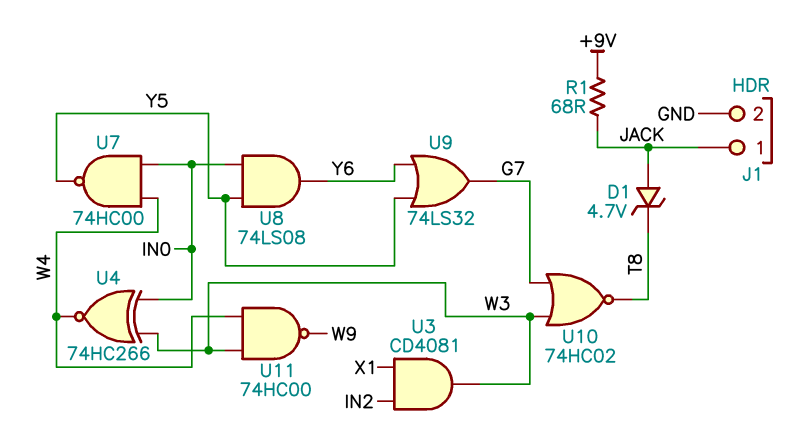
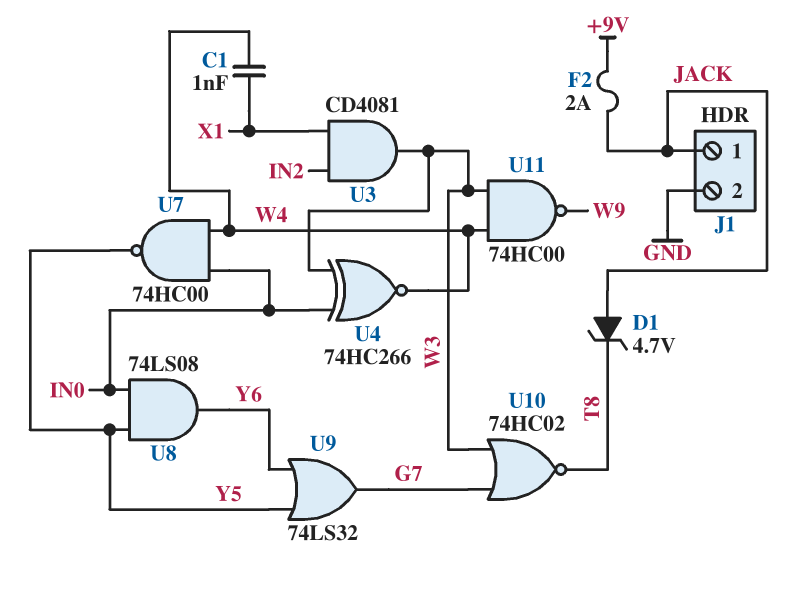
C1: none -> 1nF (W4, X1)
F2: none -> 2A (+9V, JACK)
R1: 68 (+9V, JACK) -> none

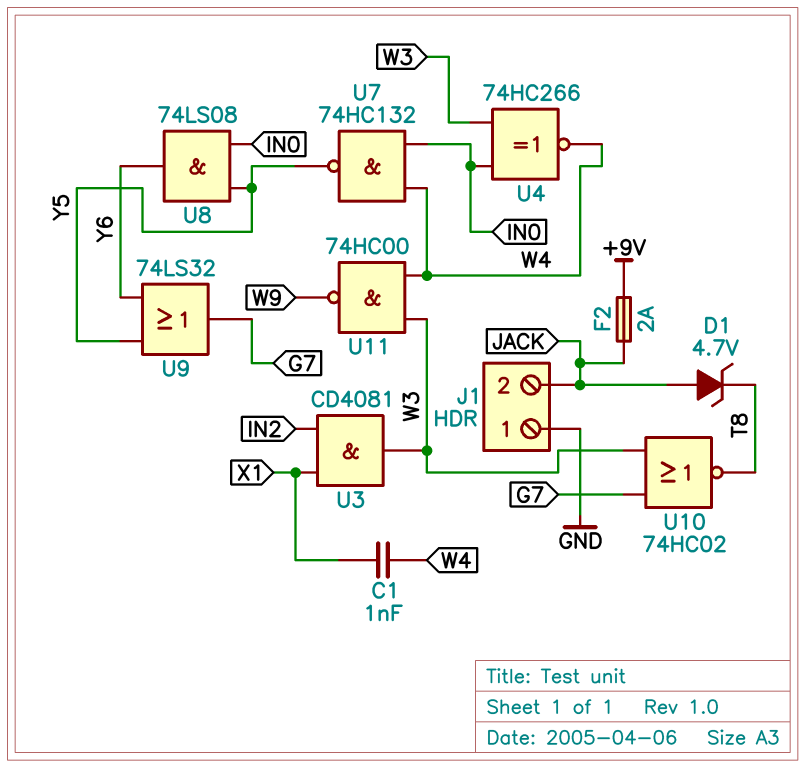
J1 pin 1: JACK -> GND
J1 pin 2: GND -> JACK
U7: NAND 74HC00 (in IN0, in W4, out Y5) -> NAND 74HC132 (in IN0, in W4, out Y5)

